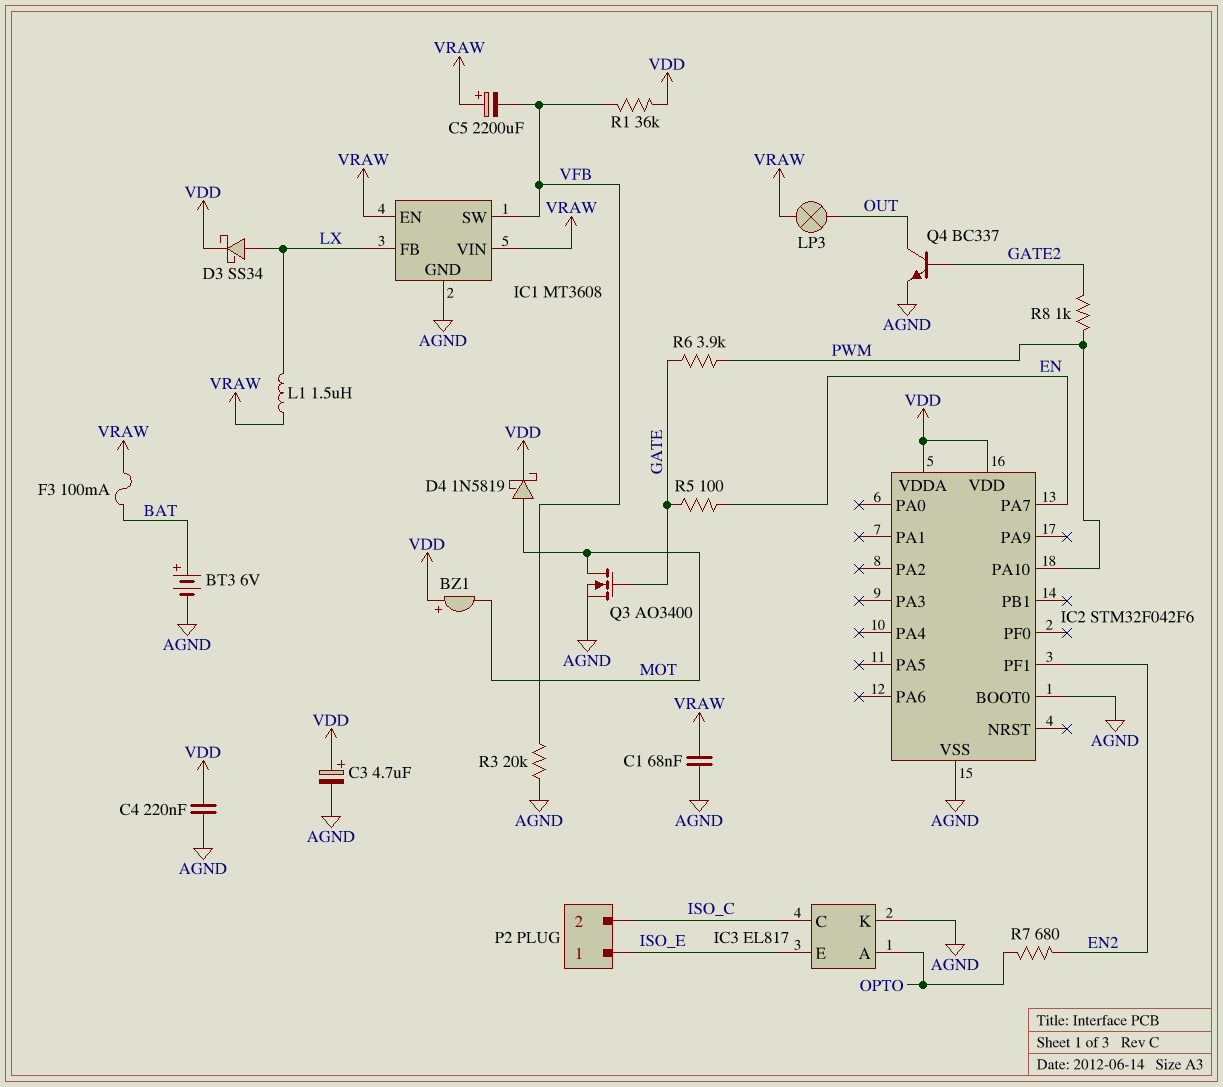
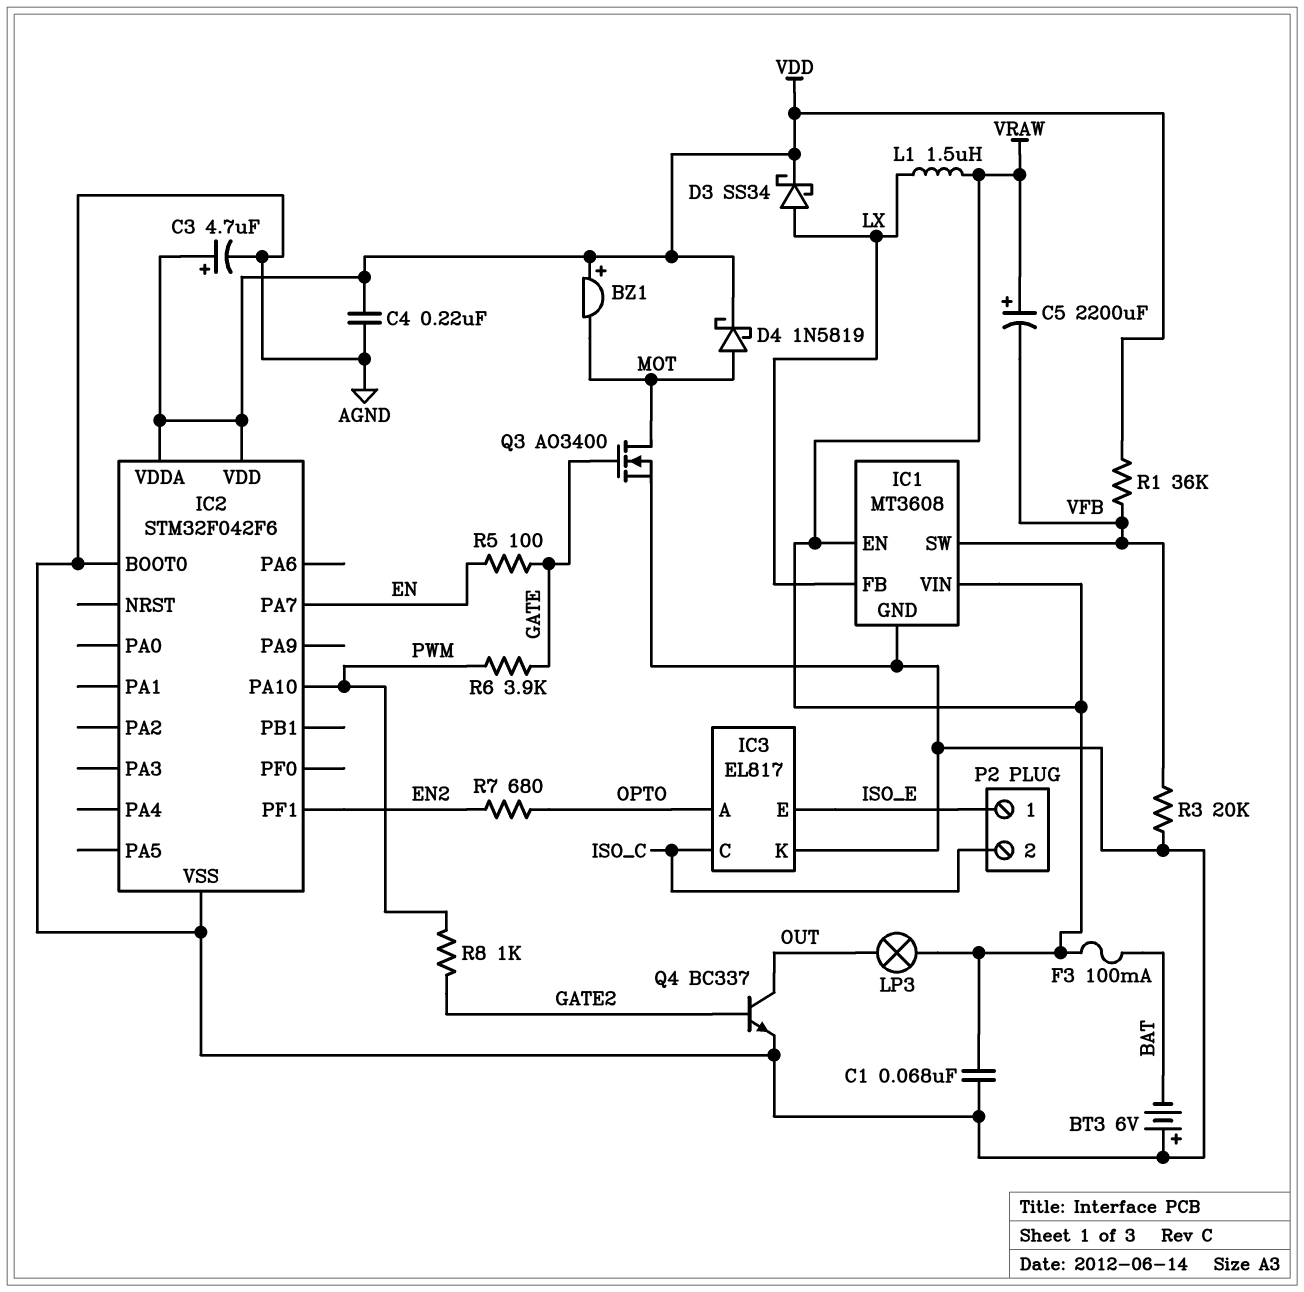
BT3: 6V (plus BAT, minus AGND) -> 6V (plus AGND, minus BAT)

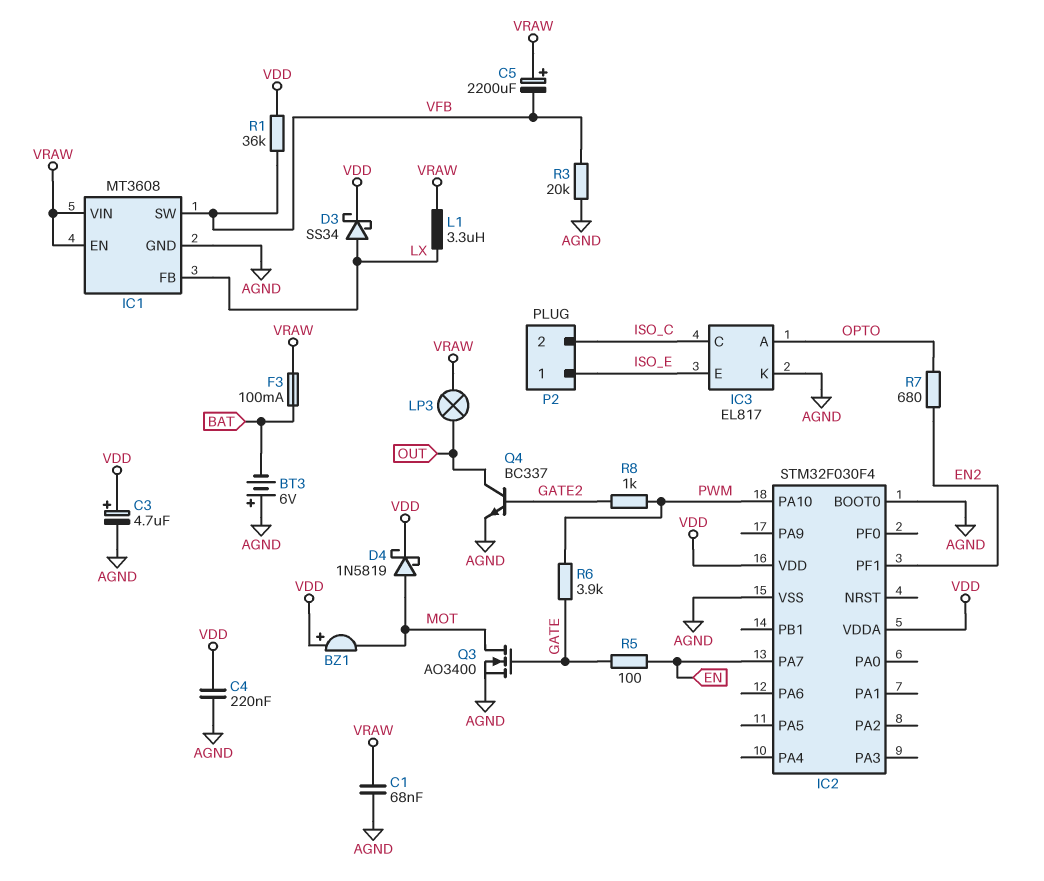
IC2: STM32F042F6 -> STM32F030F4
L1: 1.5uH (LX, VRAW) -> 3.3uH (LX, VRAW)

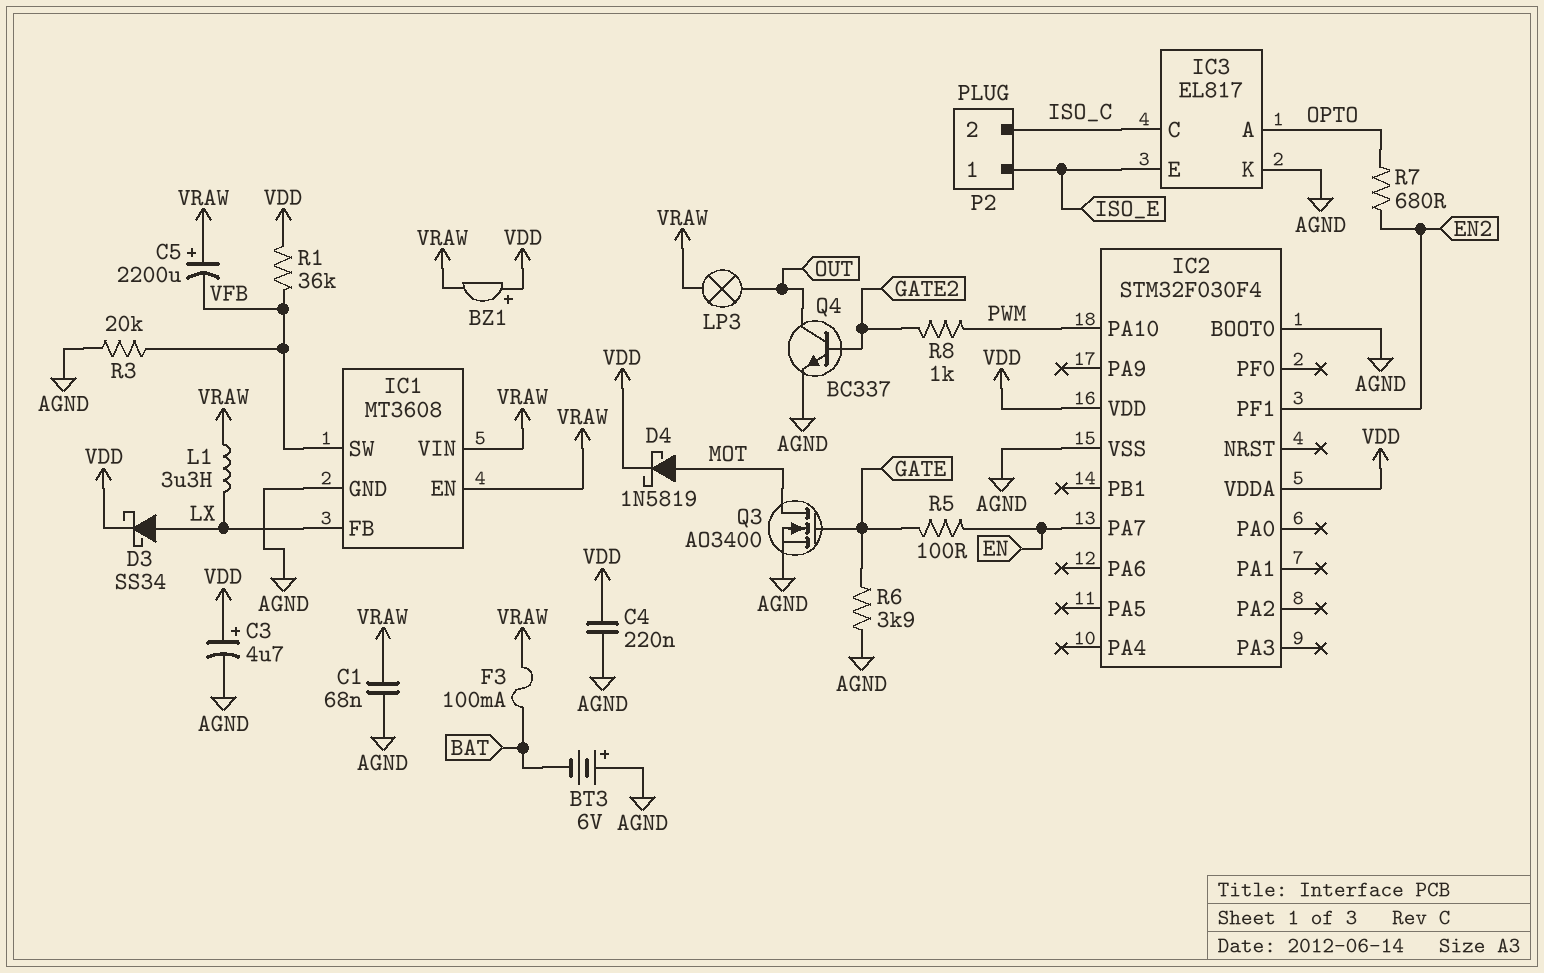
BZ1: buzzer (plus VDD, minus MOT) -> buzzer (plus VDD, minus VRAW)
R6: 3.9k (GATE, PWM) -> 3.9k (AGND, GATE)

